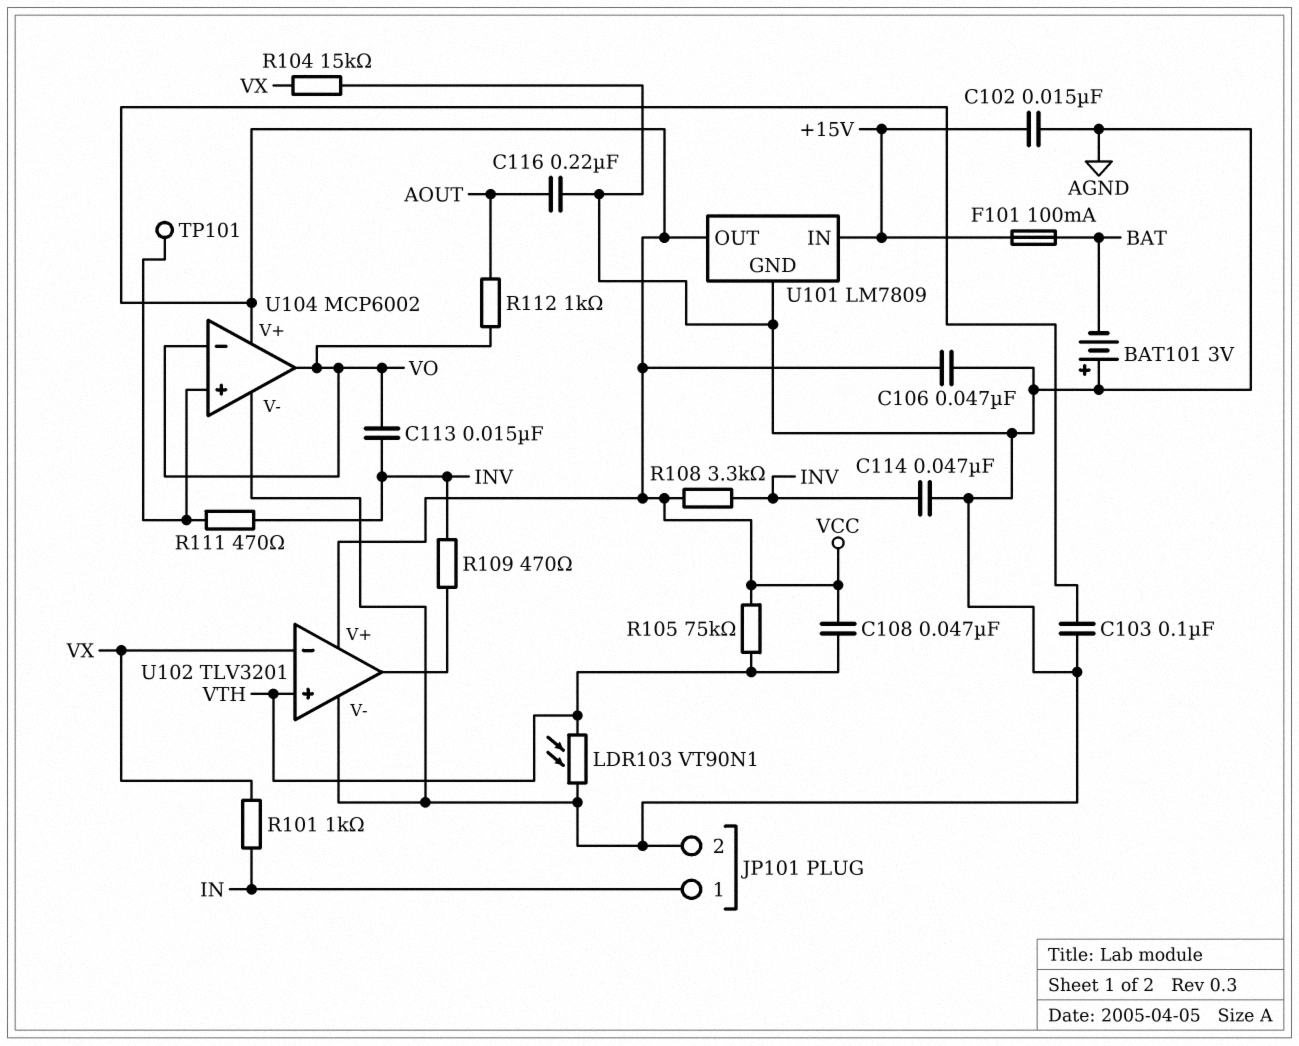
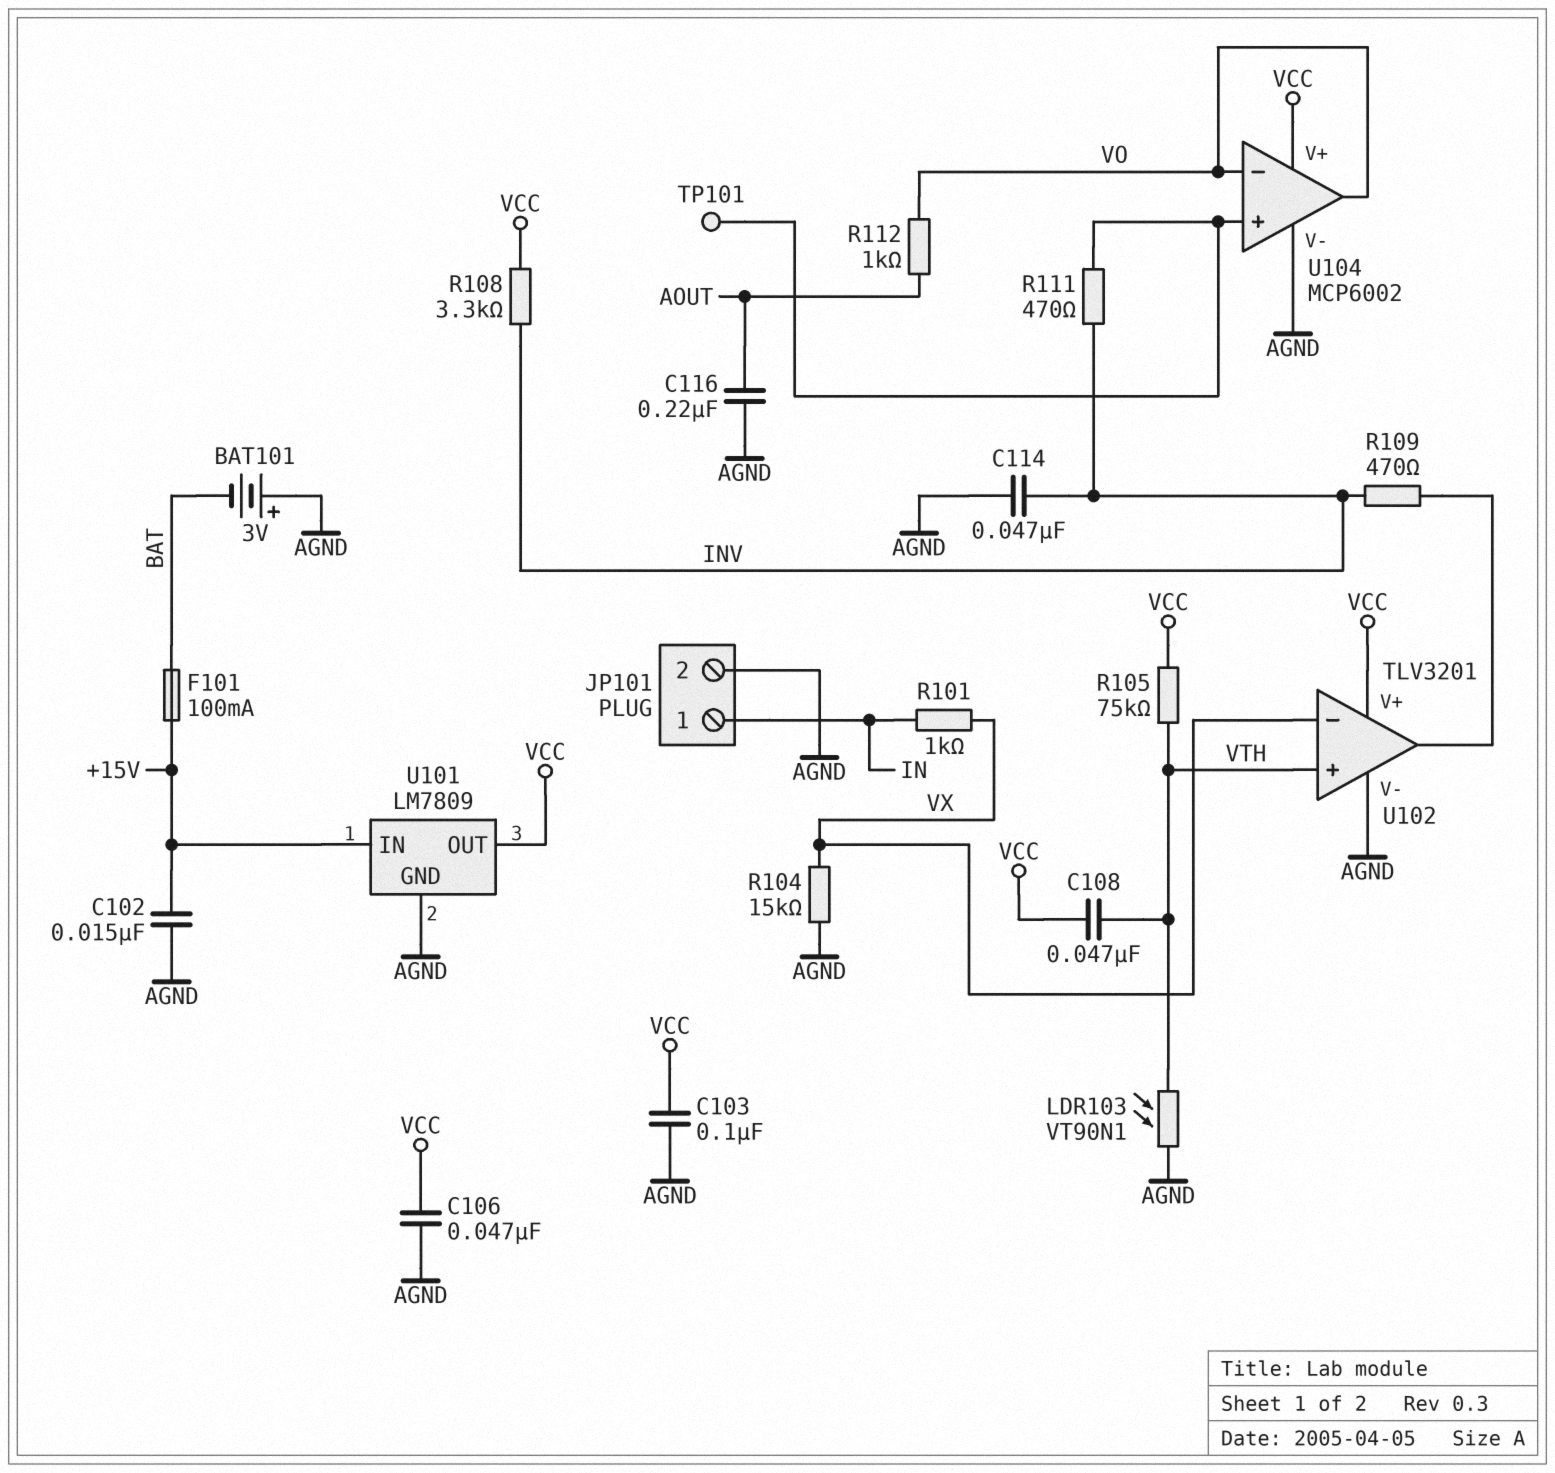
C113: 15nF (INV, VO) -> none

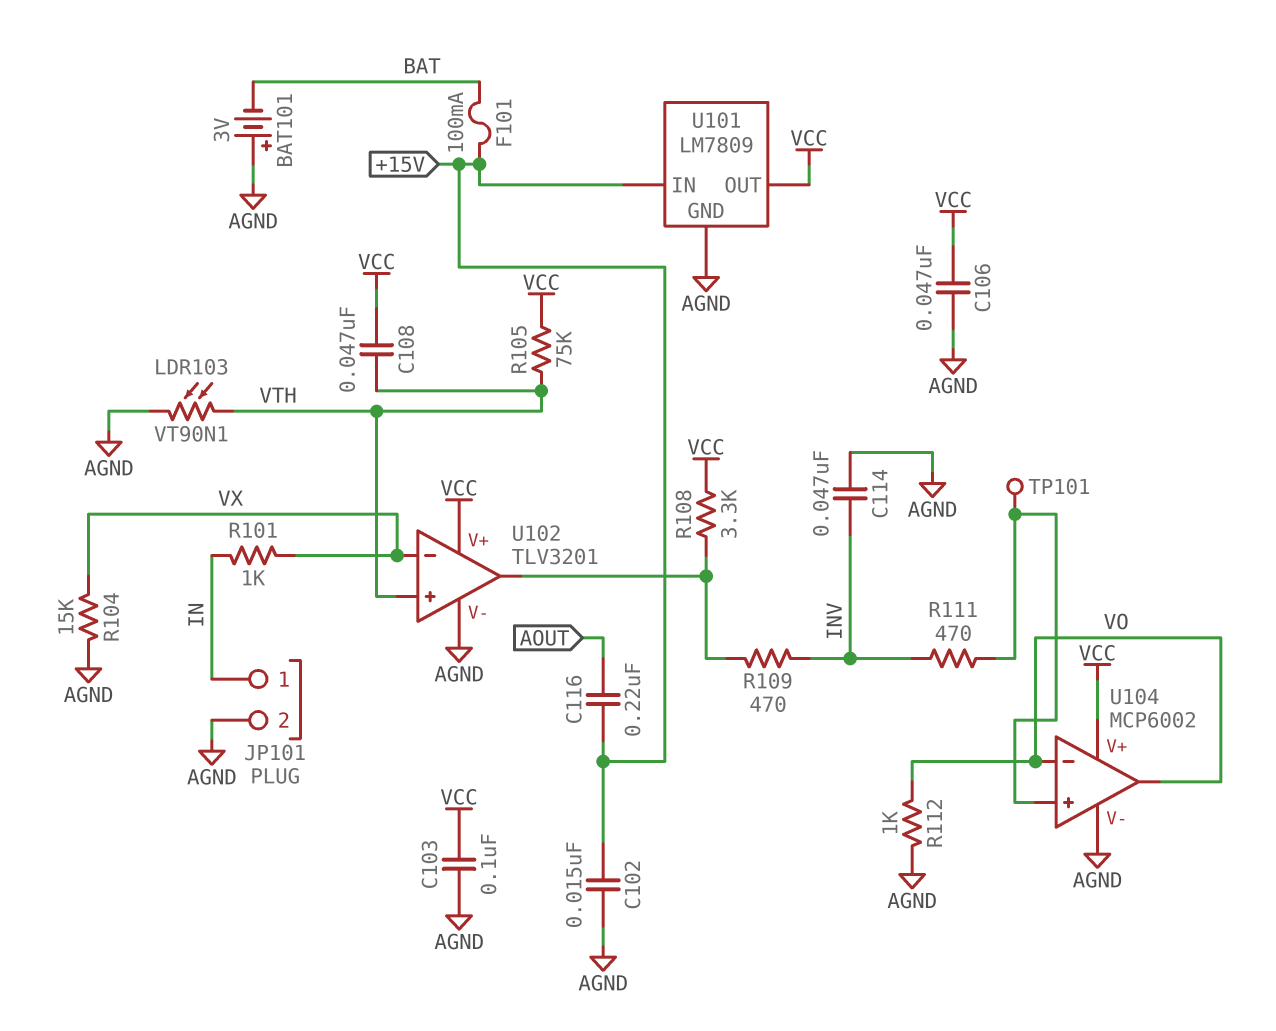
C116: 220nF (AGND, AOUT) -> 220nF (+15V, AOUT)
R108: 3.3k (INV, VCC) -> 3.3k (U102/out, VCC)
R112: 1k (AOUT, VO) -> 1k (AGND, VO)

